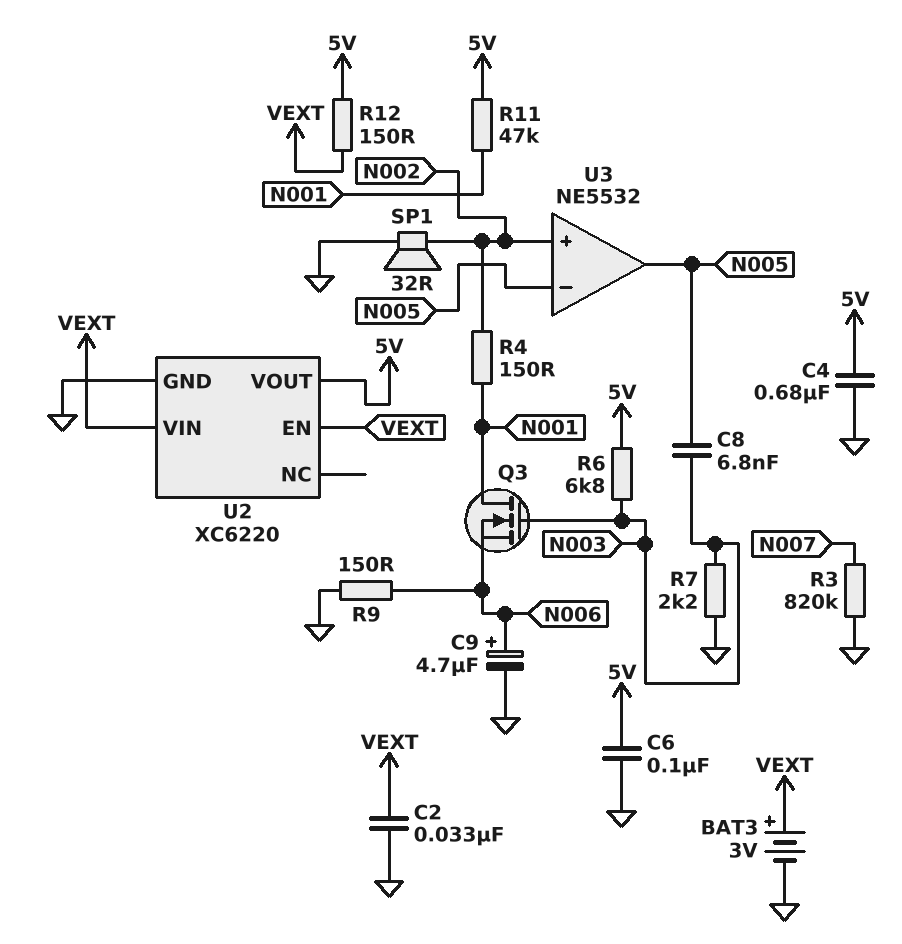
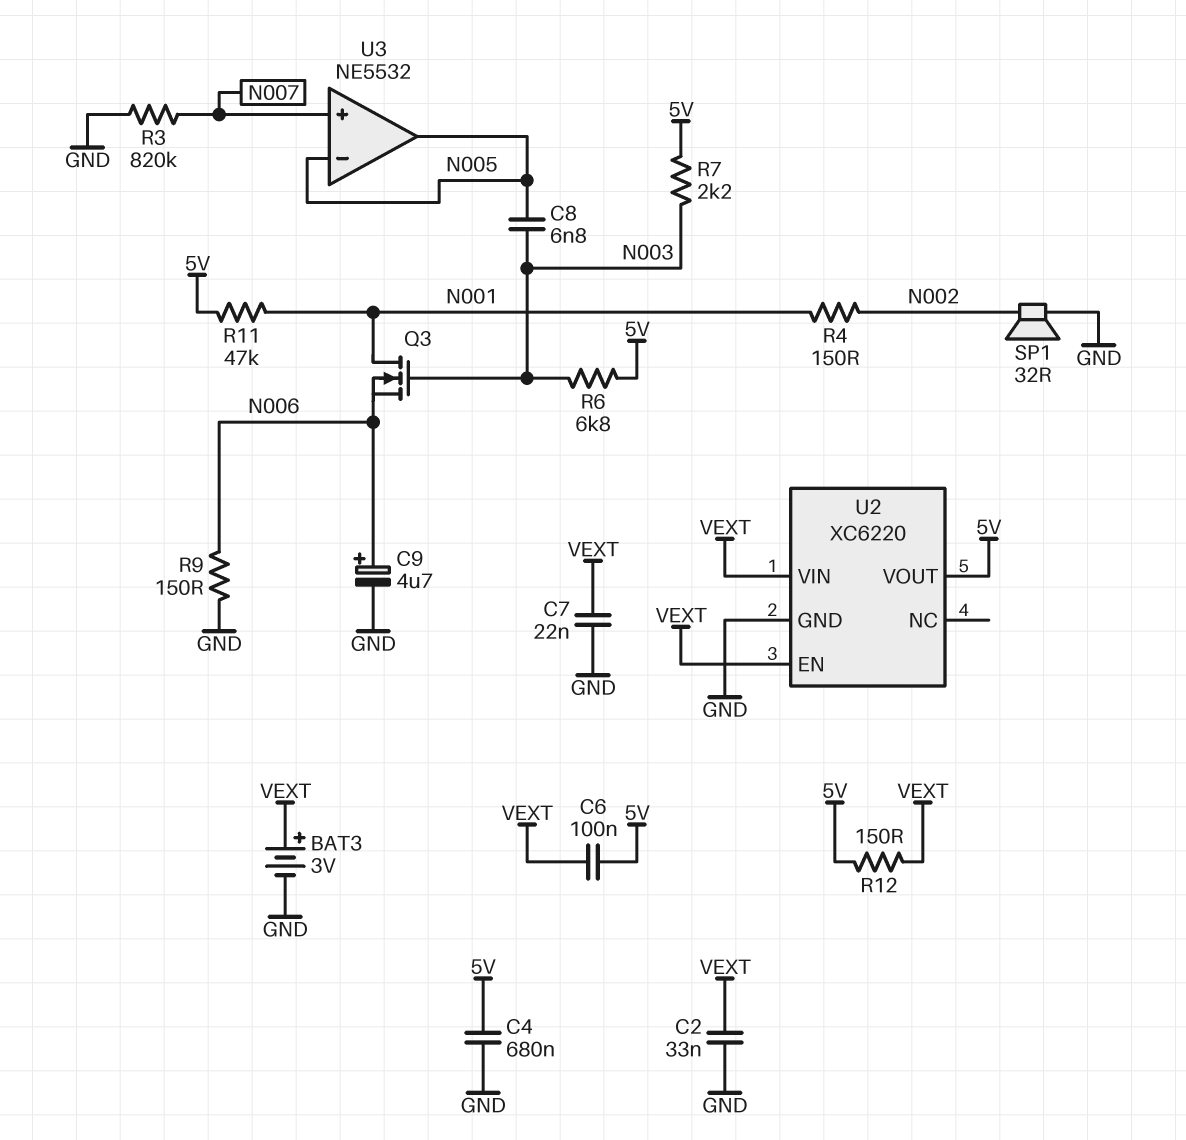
C6: 100nF (5V, GND) -> 100nF (5V, VEXT)
C7: none -> 22nF (GND, VEXT)
R7: 2.2k (GND, N003) -> 2.2k (5V, N003)
U3 pin in+: N002 -> N007

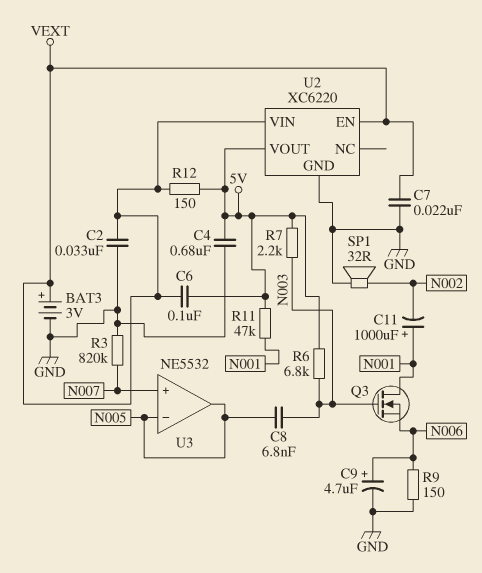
C11: none -> 1000uF (plus N001, minus N002)
R4: 150 (N001, N002) -> none

